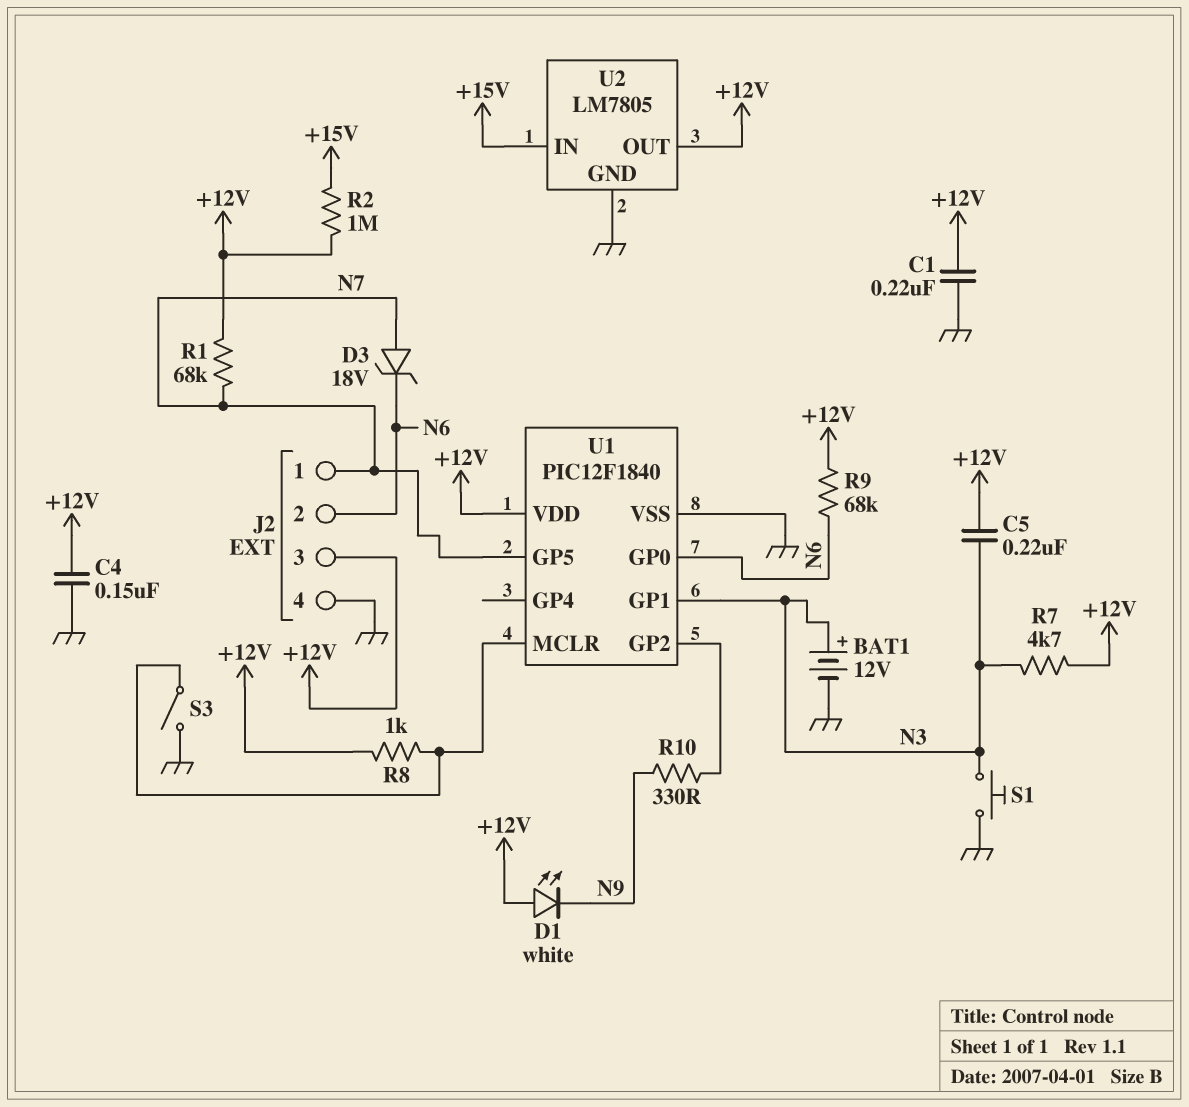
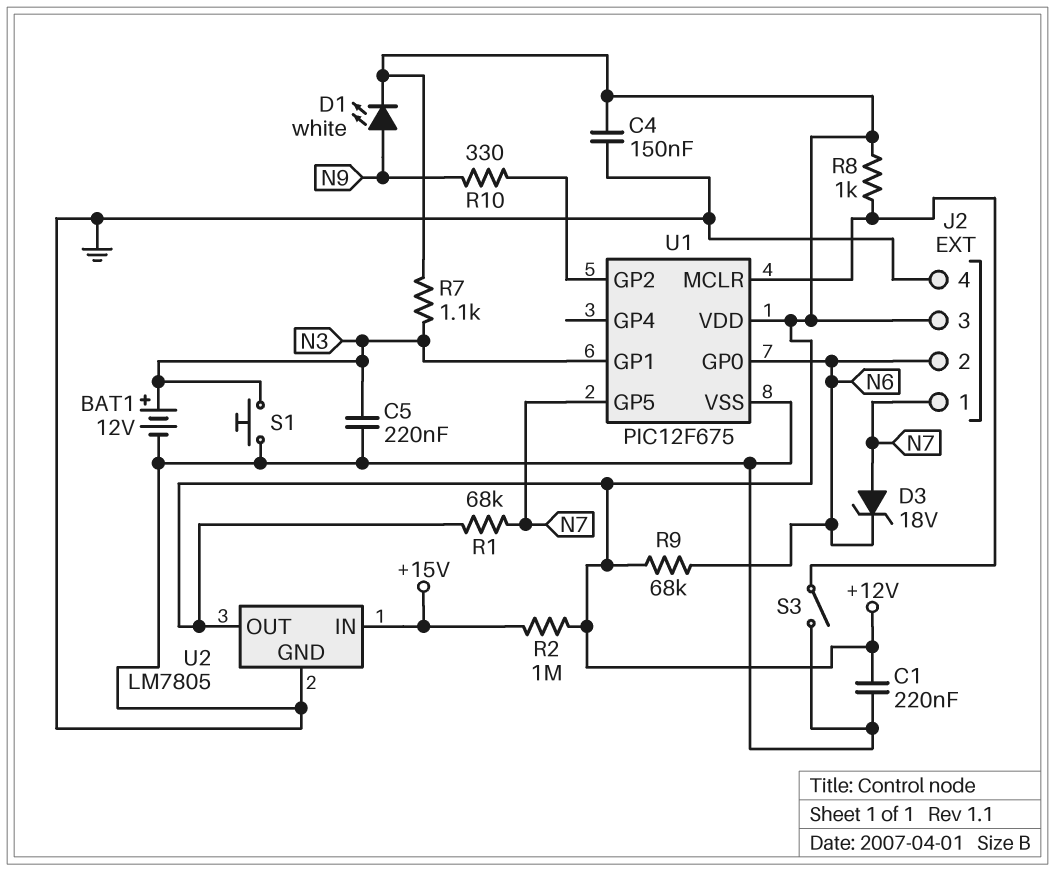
C5: 220nF (+12V, N3) -> 220nF (GND, N3)
D1: LED white (A +12V, K N9) -> LED white (A N9, K +12V)
R7: 4.7k (+12V, N3) -> 1.1k (+12V, N3)
U1: PIC12F1840 -> PIC12F675

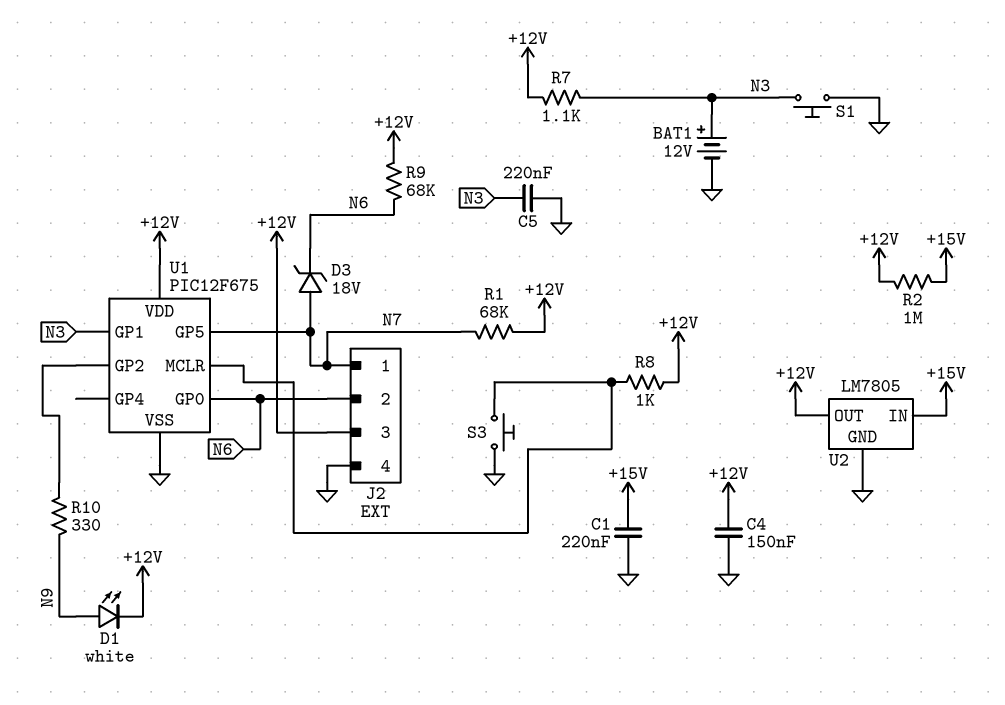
C1: 220nF (+12V, GND) -> 220nF (+15V, GND)
S3: switch (GND, U1/MCLR) -> button (GND, U1/MCLR)

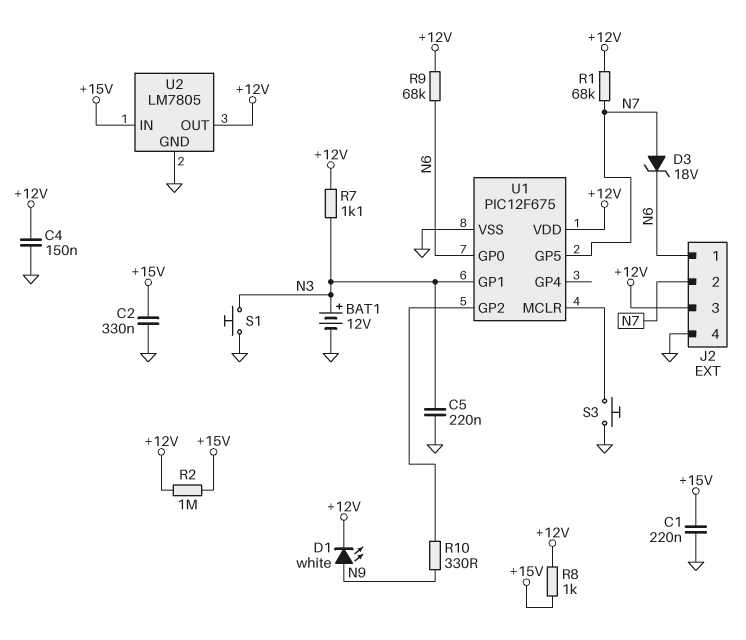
C2: none -> 330nF (+15V, GND)
J2 pin 1: N7 -> N6
J2 pin 2: N6 -> N7
R8: 1k (+12V, U1/MCLR) -> 1k (+12V, +15V)

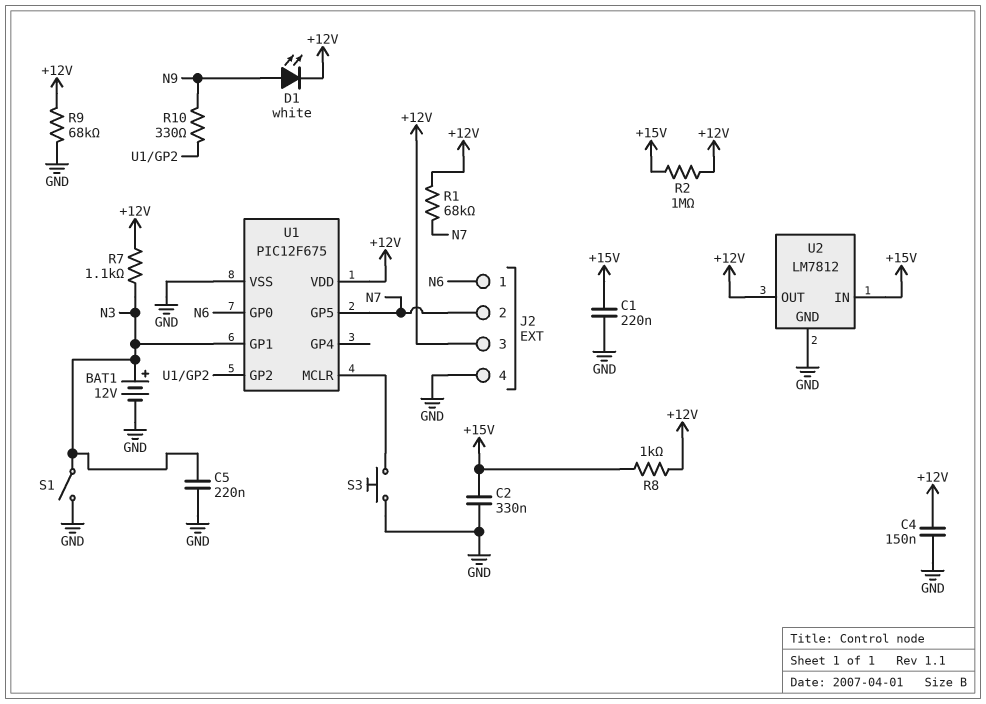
D3: zener 18V (A N7, K N6) -> none
R9: 68k (+12V, N6) -> 68k (+12V, GND)
S1: button (GND, N3) -> switch (GND, N3)
U2: LM7805 -> LM7812

